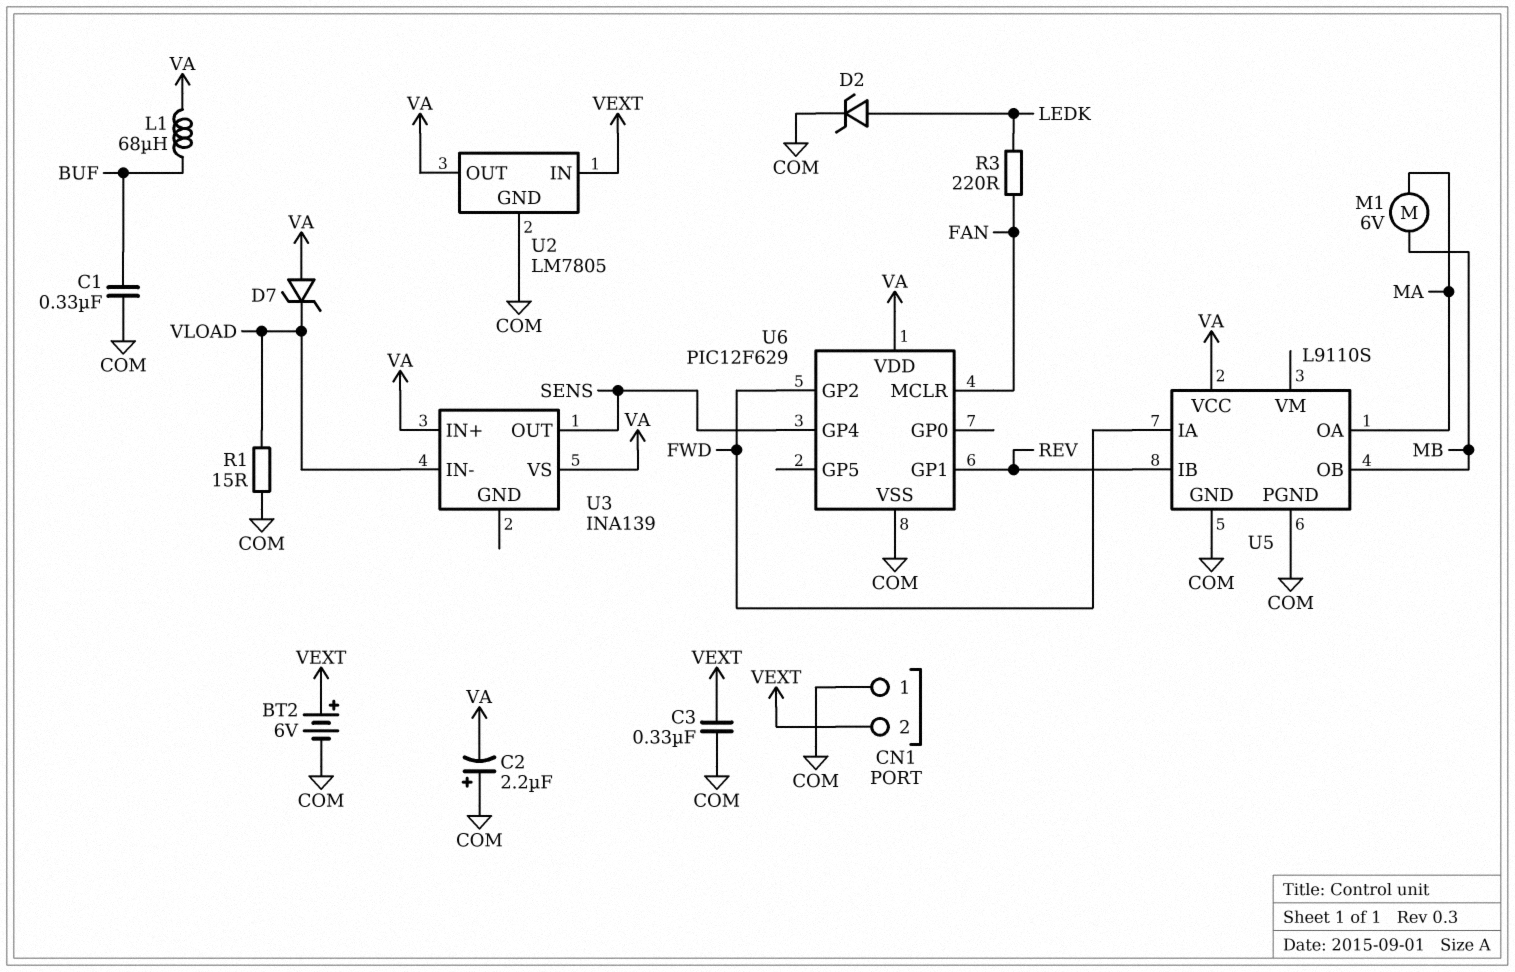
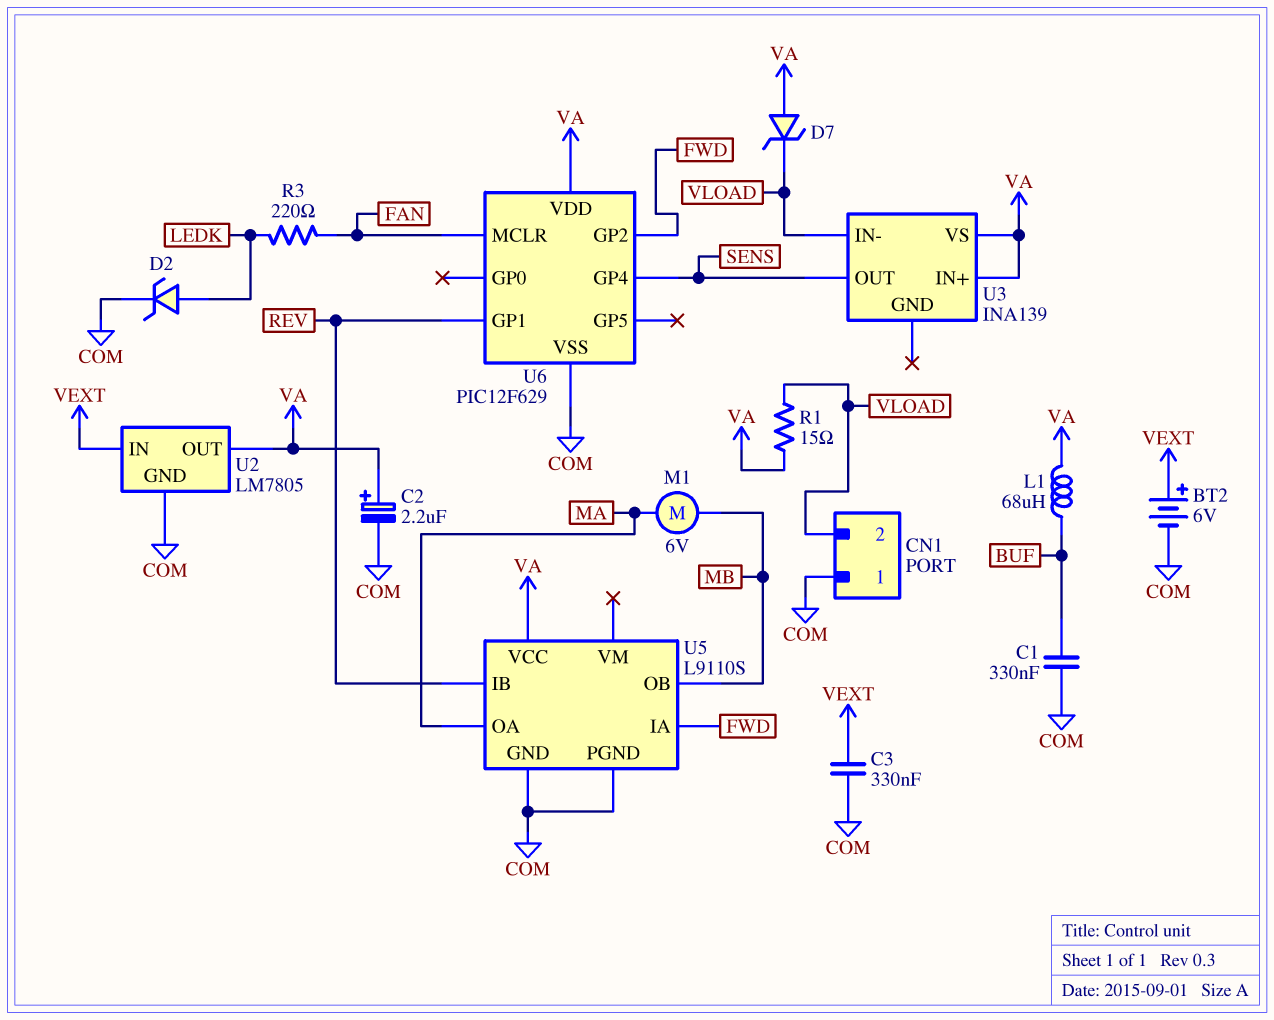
C2: 2.2uF (plus COM, minus VA) -> 2.2uF (plus VA, minus COM)
CN1 pin 2: VEXT -> VLOAD
R1: 15 (COM, VLOAD) -> 15 (VA, VLOAD)

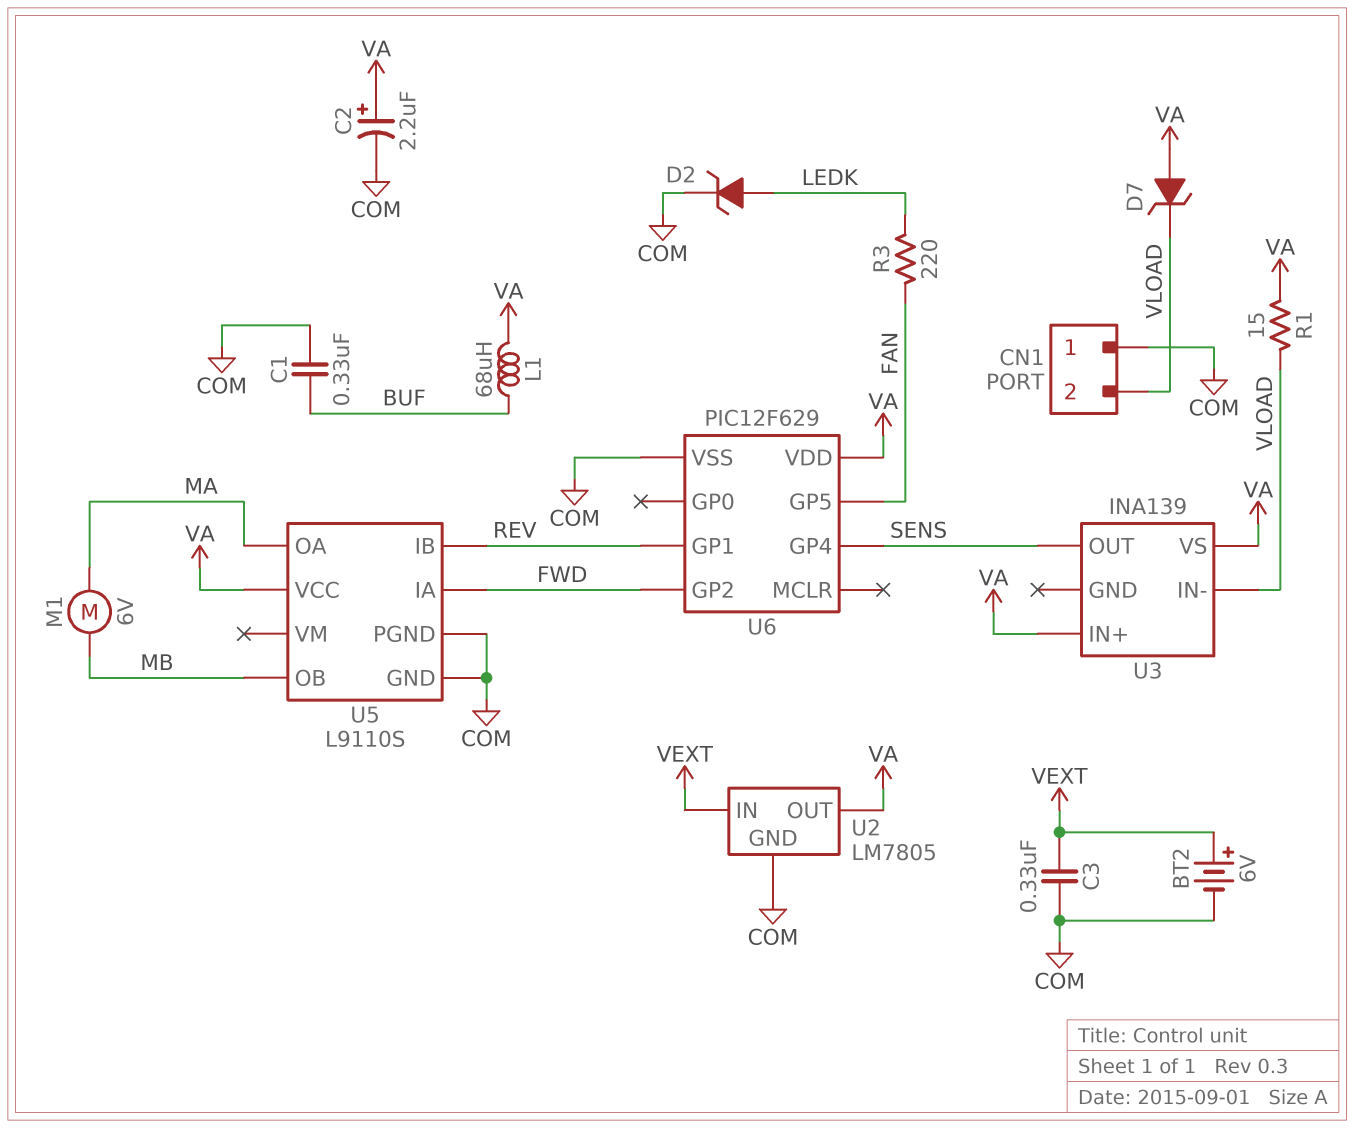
U6 pin GP5: none -> FAN
U6 pin MCLR: FAN -> none

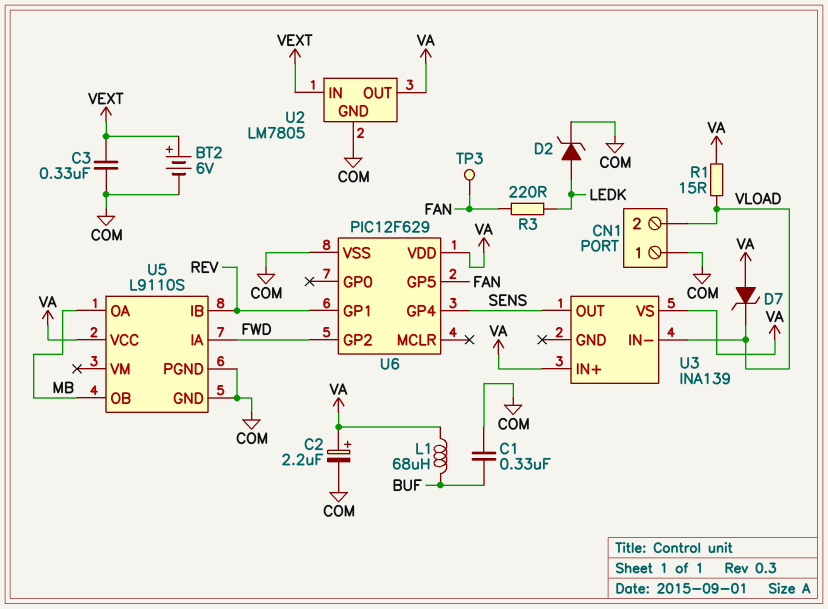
M1: motor 6V (MA, MB) -> none
TP3: none -> test point (FAN)
U5 pin OA: MA -> MB

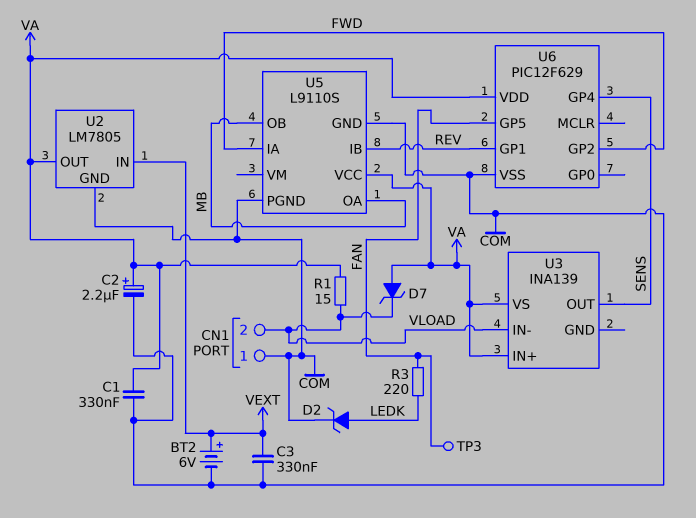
C1: 330nF (BUF, COM) -> 330nF (COM, VA)
L1: 68uH (BUF, VA) -> none

